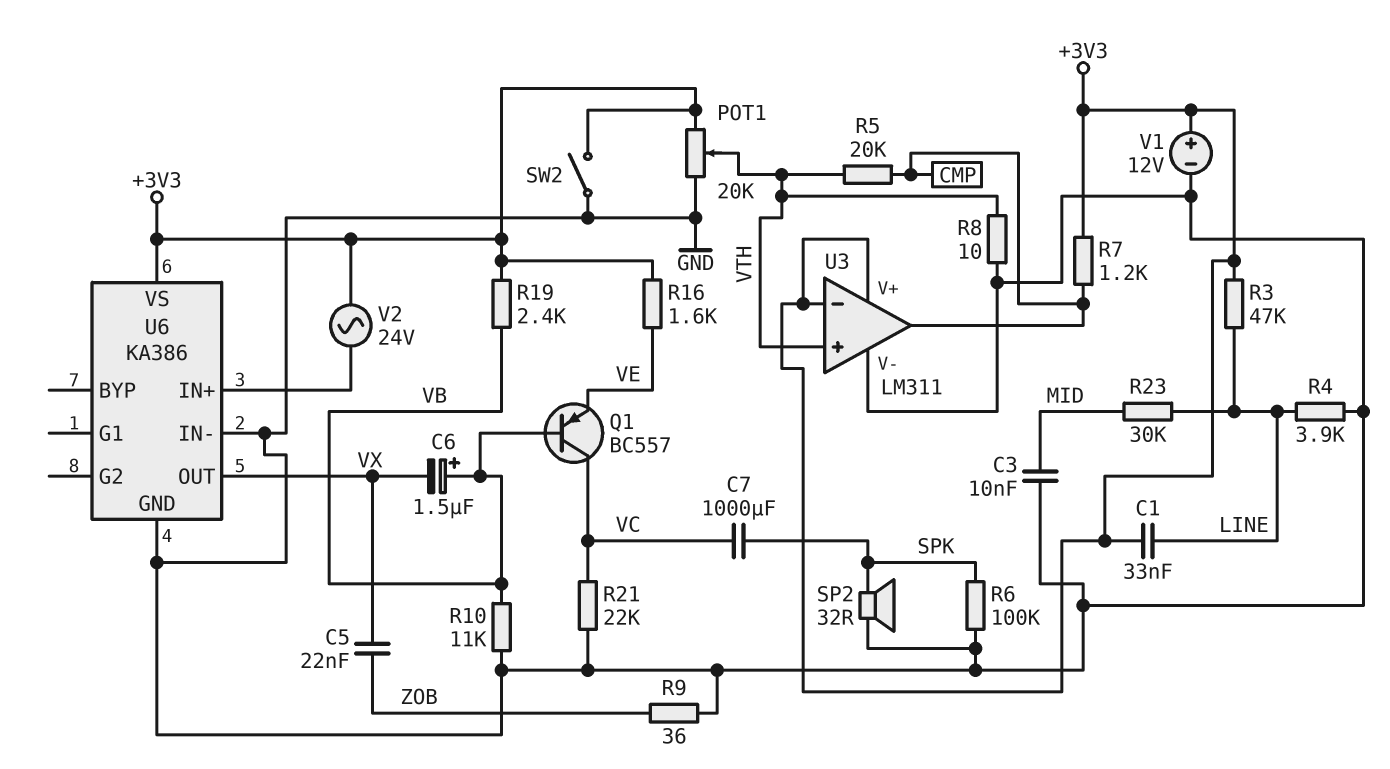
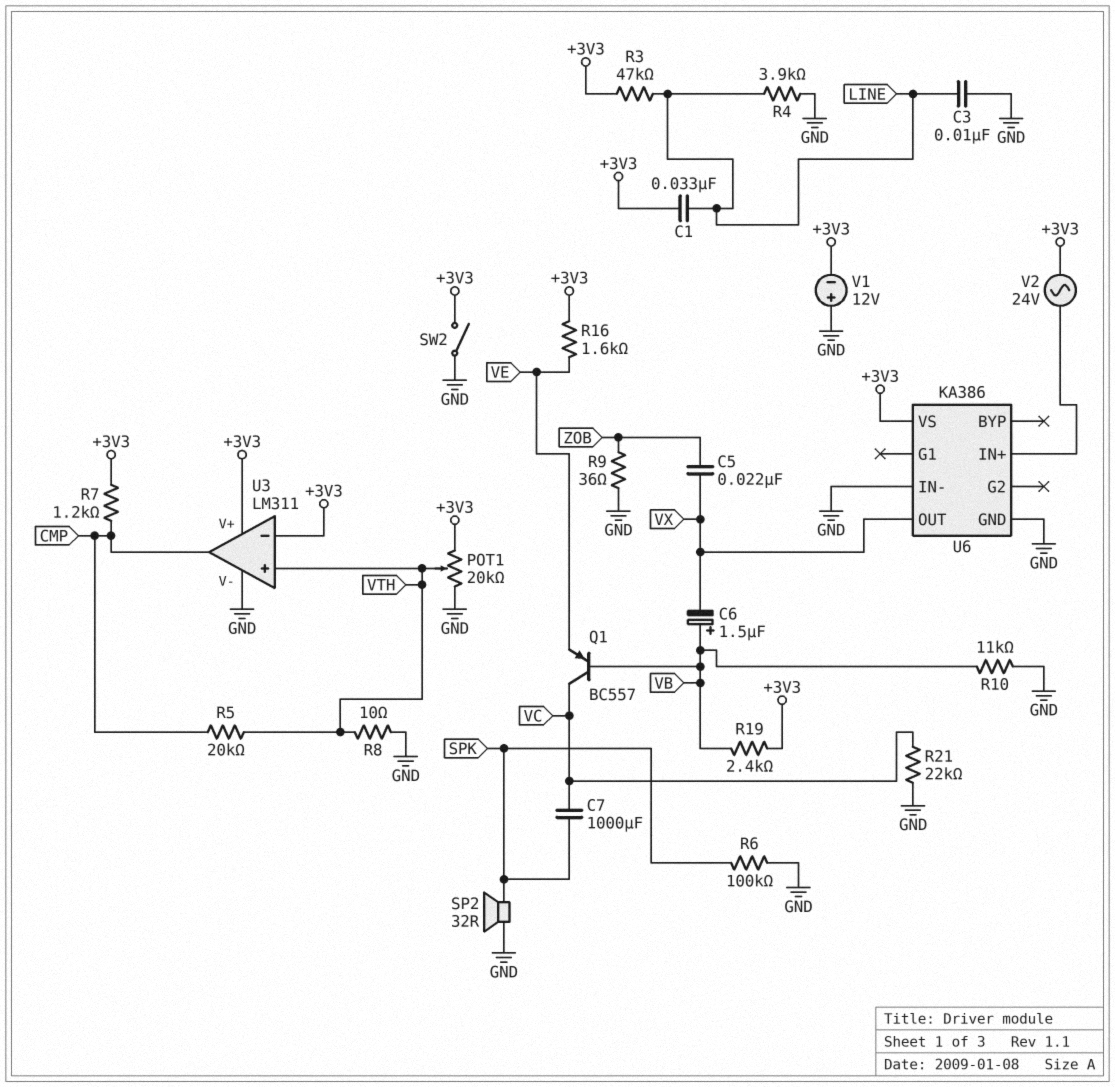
C3: 10nF (GND, MID) -> 10nF (GND, LINE)
R23: 30k (LINE, MID) -> none
V1: 12V (plus +3V3, minus GND) -> 12V (plus GND, minus +3V3)

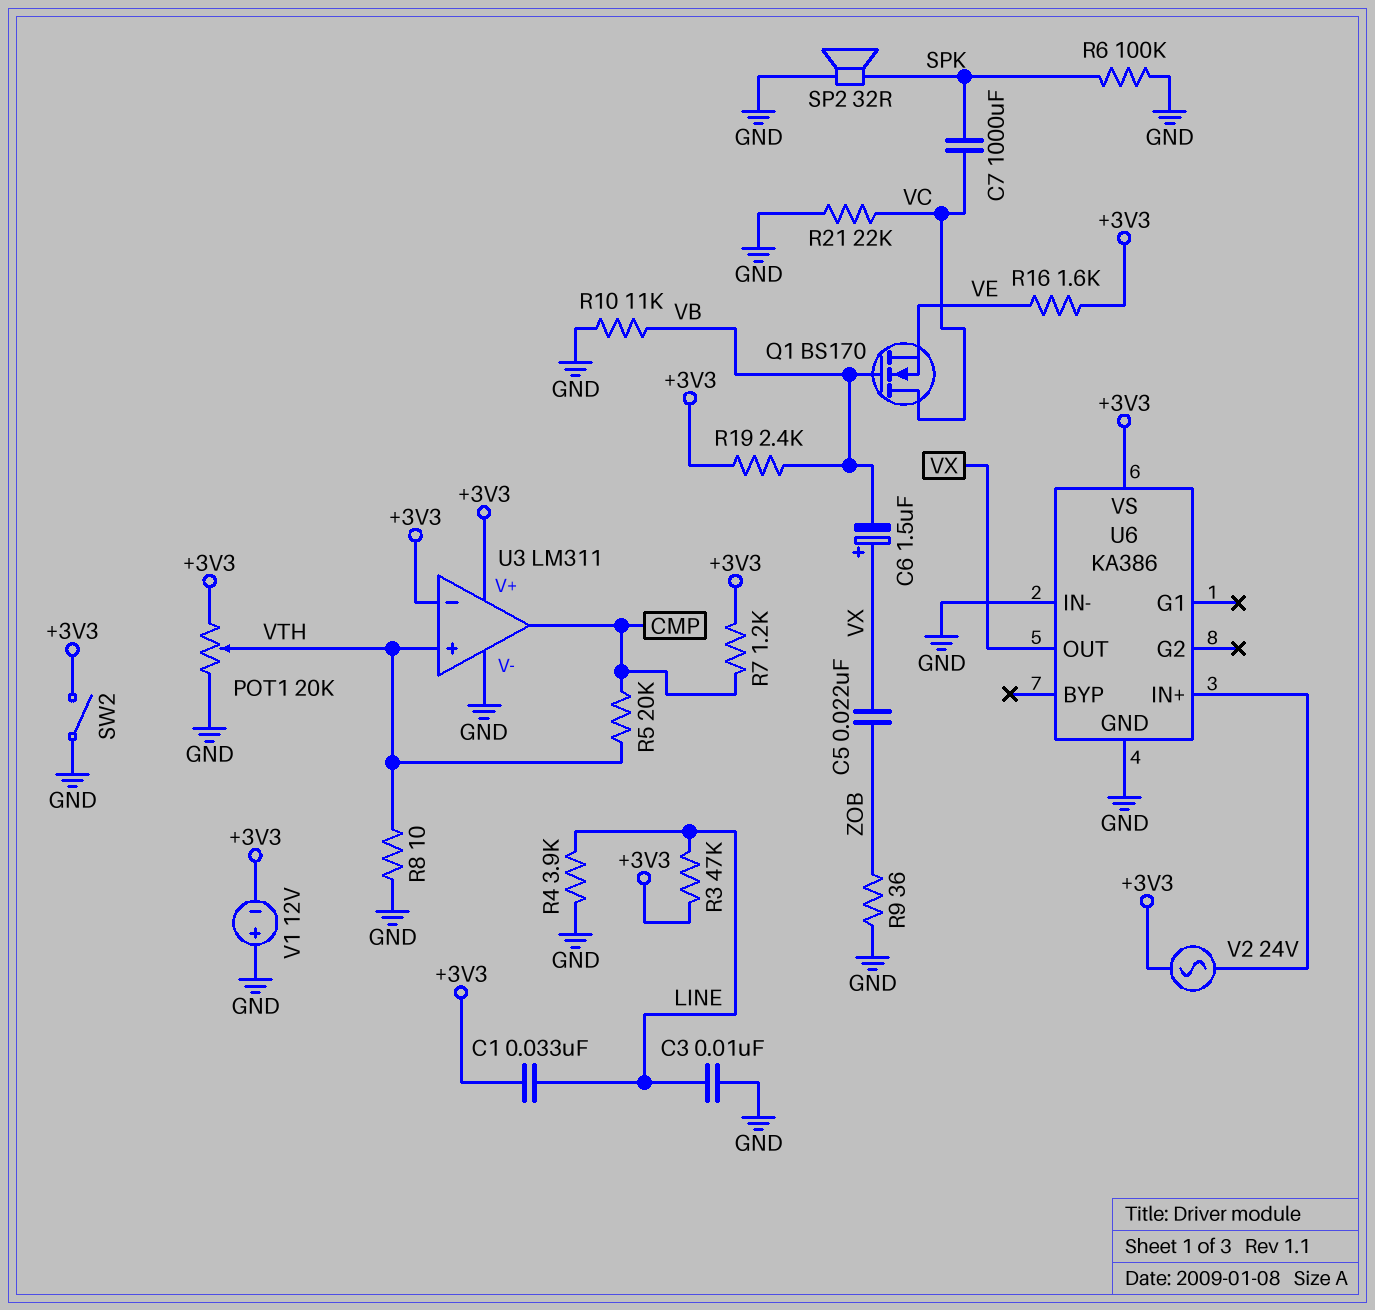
C6: 1.5uF (plus VB, minus VX) -> 1.5uF (plus VX, minus VB)
Q1: PNP BC557 (B VB, C VC, E VE) -> NMOS BS170 (G VB, D VC, S VE)

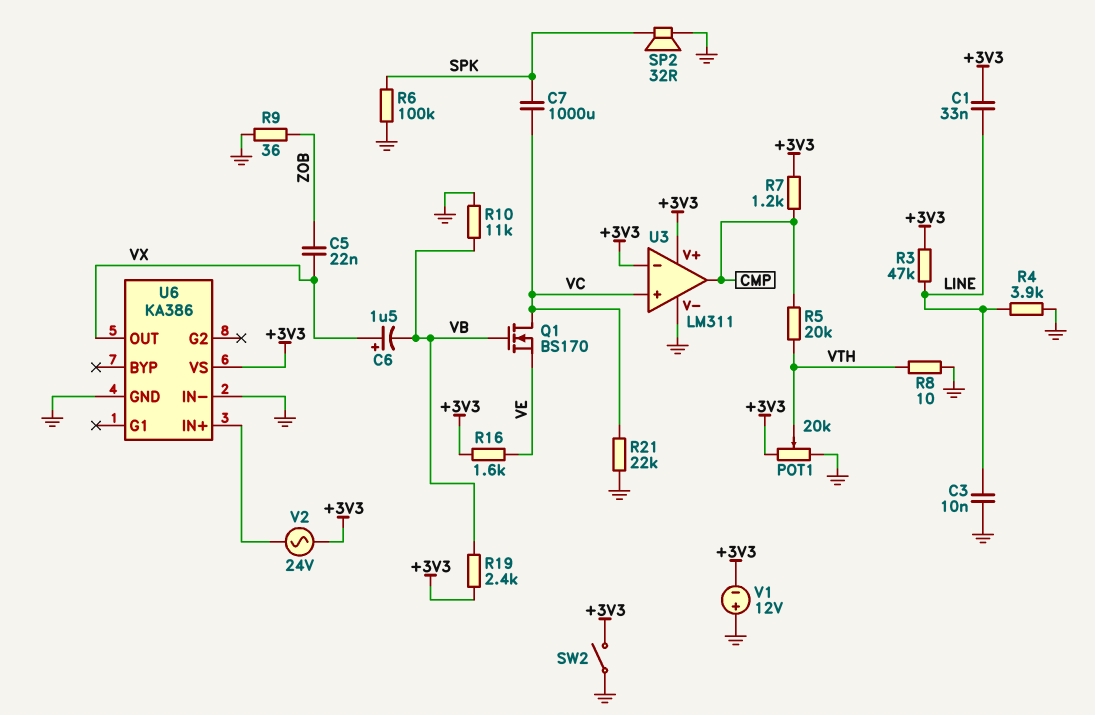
U3 pin in+: VTH -> VC

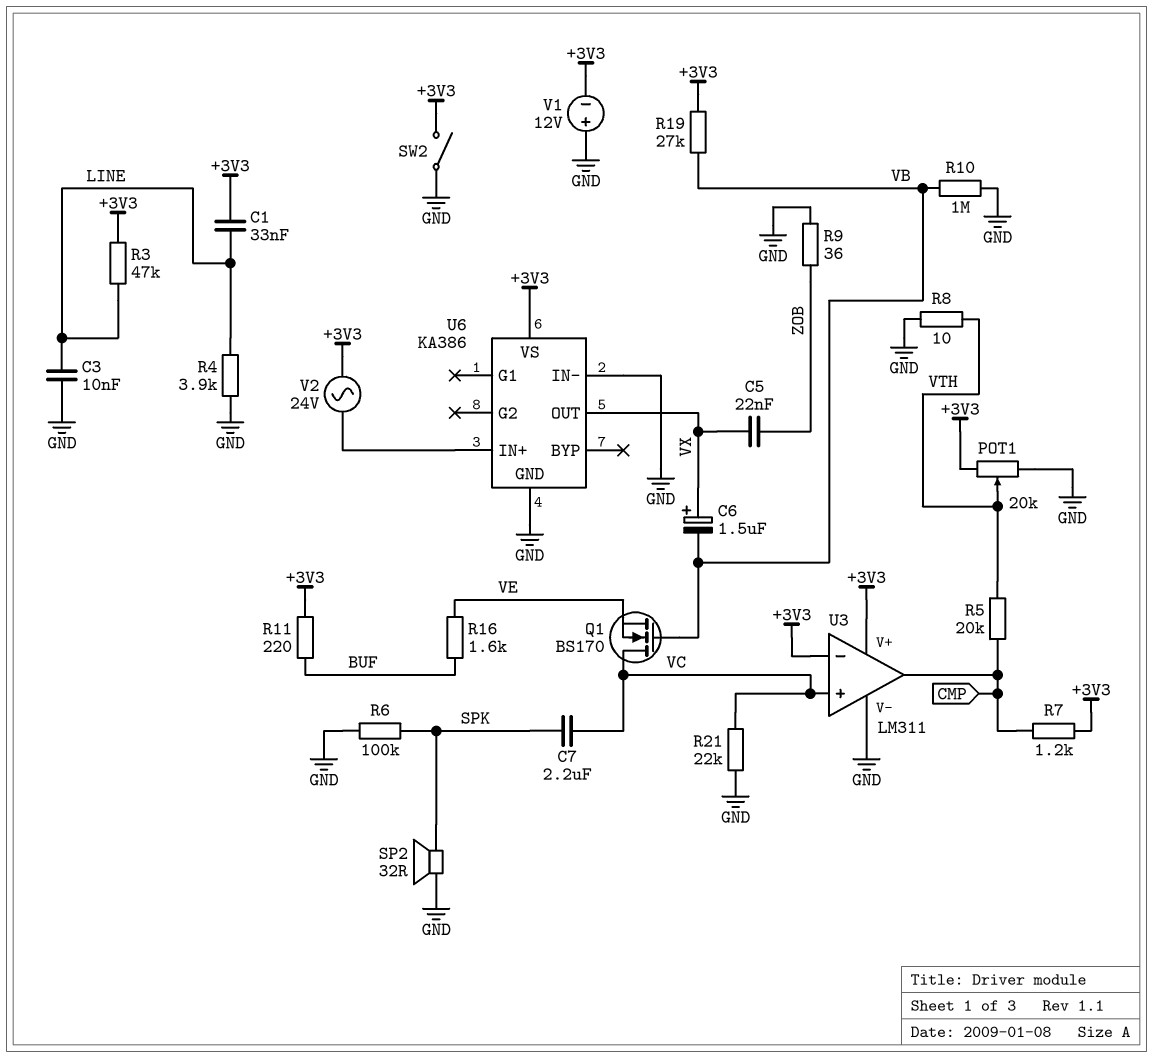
C7: 1000uF (SPK, VC) -> 2.2uF (SPK, VC)
R10: 11k (GND, VB) -> 1M (GND, VB)
R11: none -> 220 (+3V3, BUF)
R16: 1.6k (+3V3, VE) -> 1.6k (BUF, VE)
R19: 2.4k (+3V3, VB) -> 27k (+3V3, VB)

